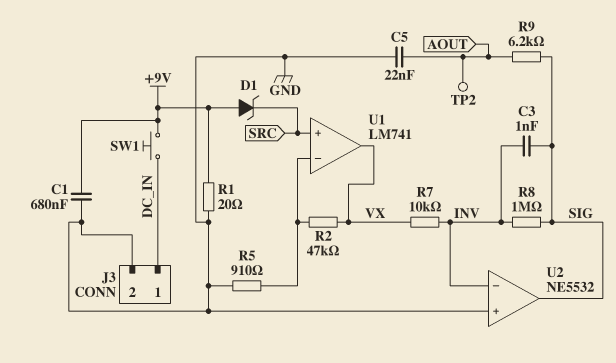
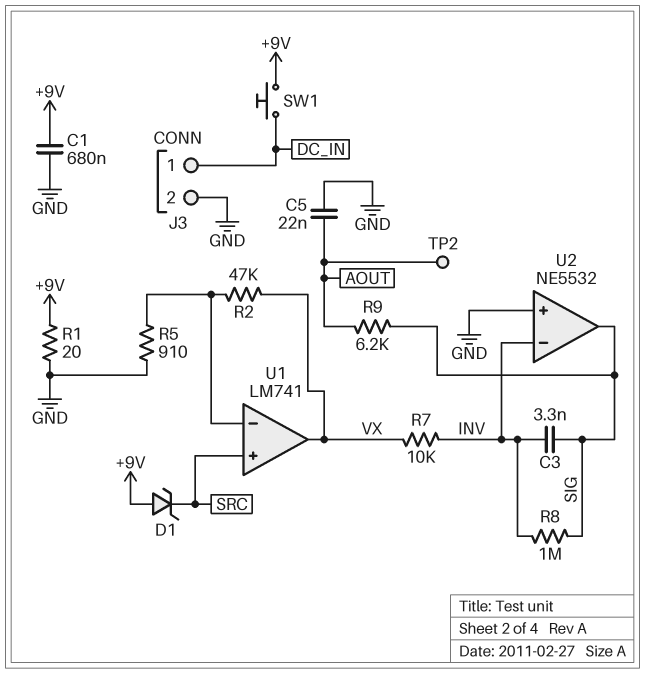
C3: 1nF (INV, SIG) -> 3.3nF (INV, SIG)

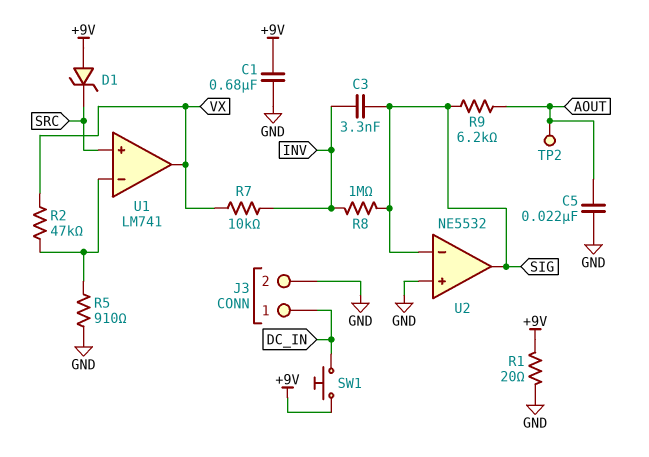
U2 pin in-: INV -> SIG

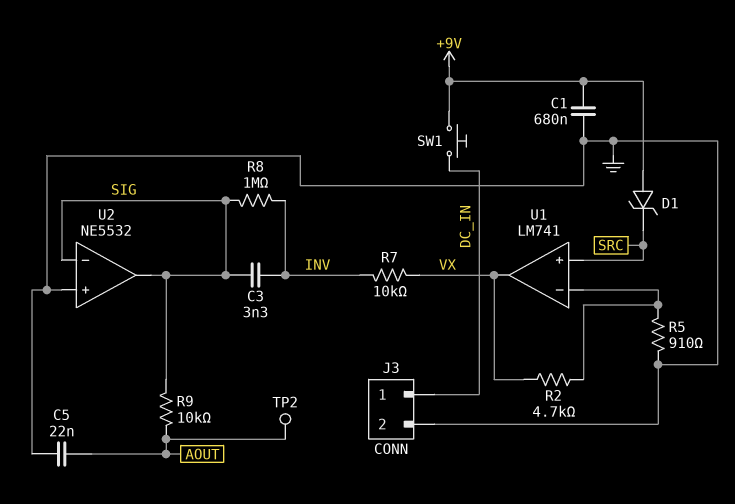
R1: 20 (+9V, GND) -> none
R2: 47k (U1/in-, VX) -> 4.7k (U1/in-, VX)
R9: 6.2k (AOUT, SIG) -> 10k (AOUT, SIG)

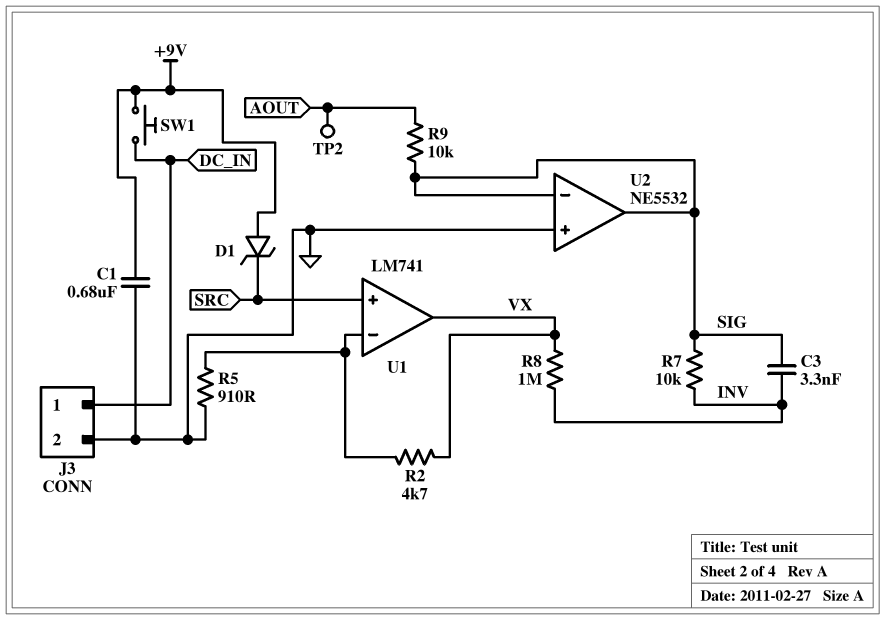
C5: 22nF (AOUT, GND) -> none
R7: 10k (INV, VX) -> 10k (INV, SIG)
R8: 1M (INV, SIG) -> 1M (INV, VX)

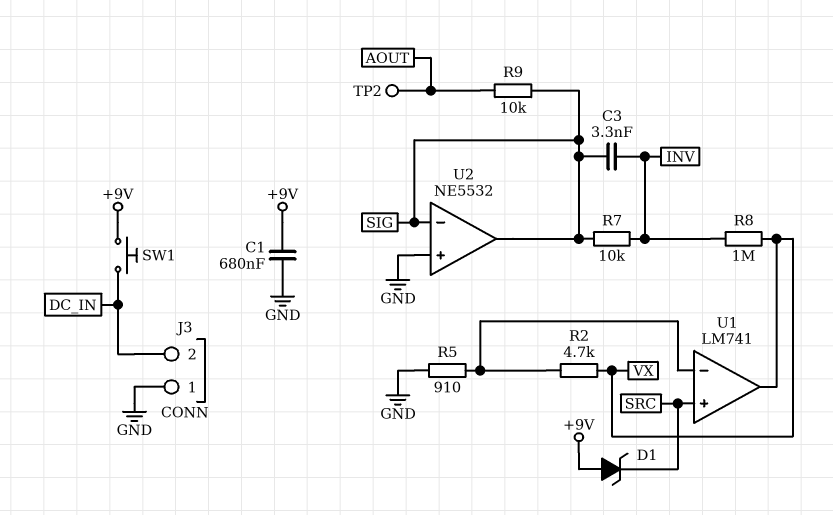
J3 pin 1: DC_IN -> GND
J3 pin 2: GND -> DC_IN

